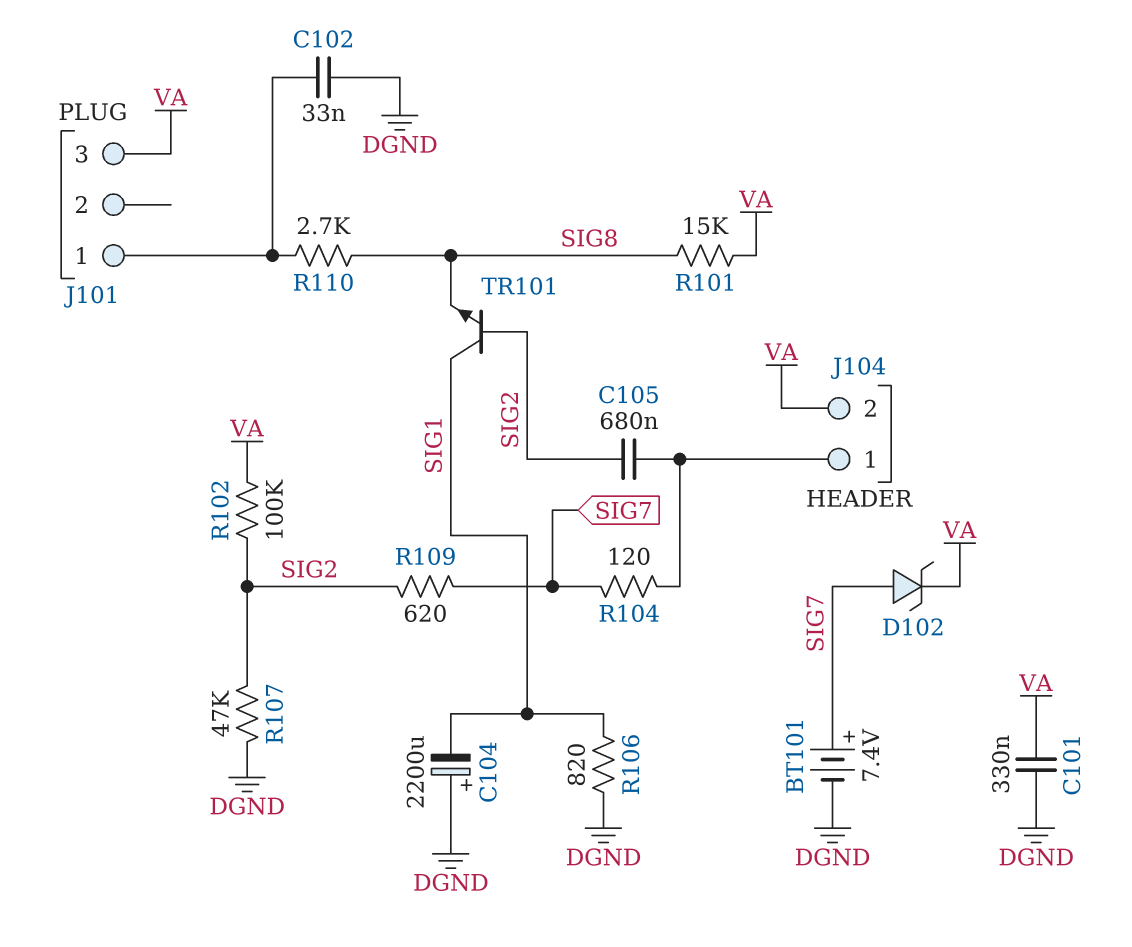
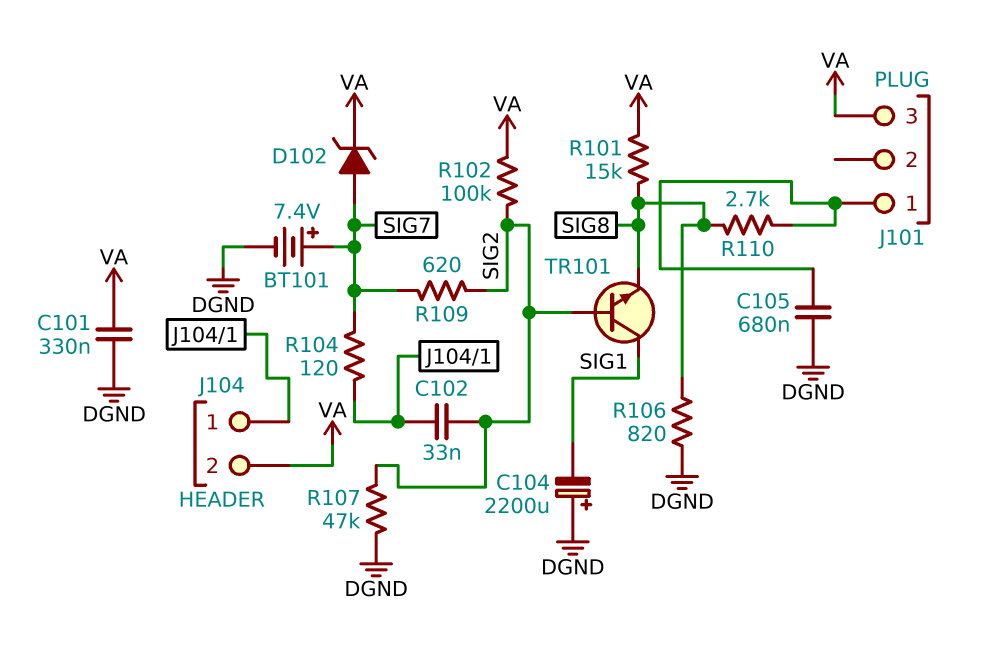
C102: 33nF (DGND, J101/1) -> 33nF (J104/1, SIG2)
C105: 680nF (J104/1, SIG2) -> 680nF (DGND, J101/1)
R106: 820 (DGND, SIG1) -> 820 (DGND, SIG8)

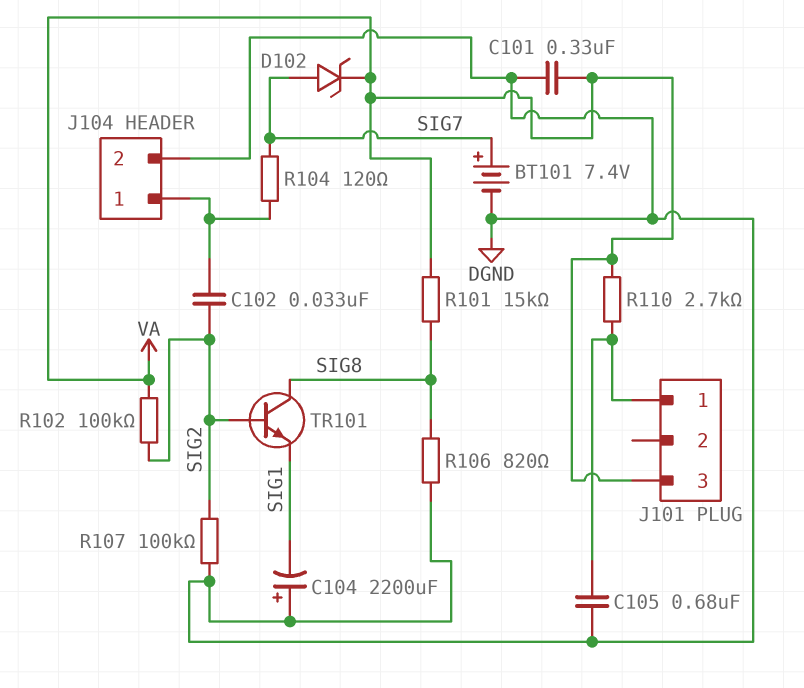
J104 pin 2: VA -> DGND
R107: 47k (DGND, SIG2) -> 100k (DGND, SIG2)
R109: 620 (SIG2, SIG7) -> none
R110: 2.7k (J101/1, SIG8) -> 2.7k (J101/1, VA)
TR101: NPN (B SIG2, C SIG1, E SIG8) -> NPN (B SIG2, C SIG8, E SIG1)

